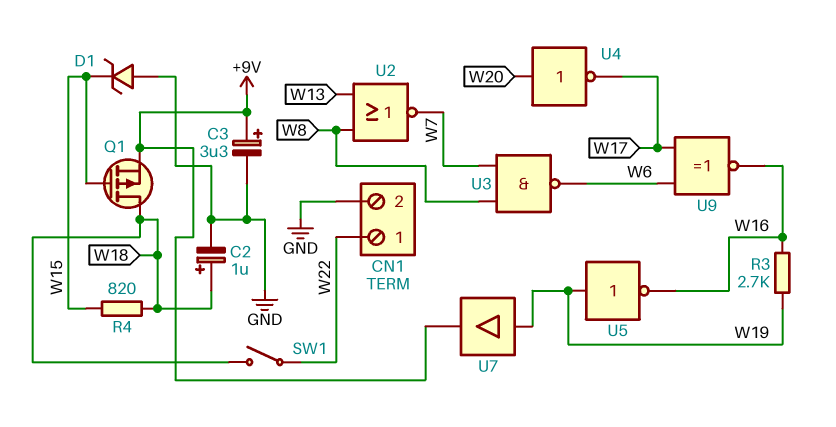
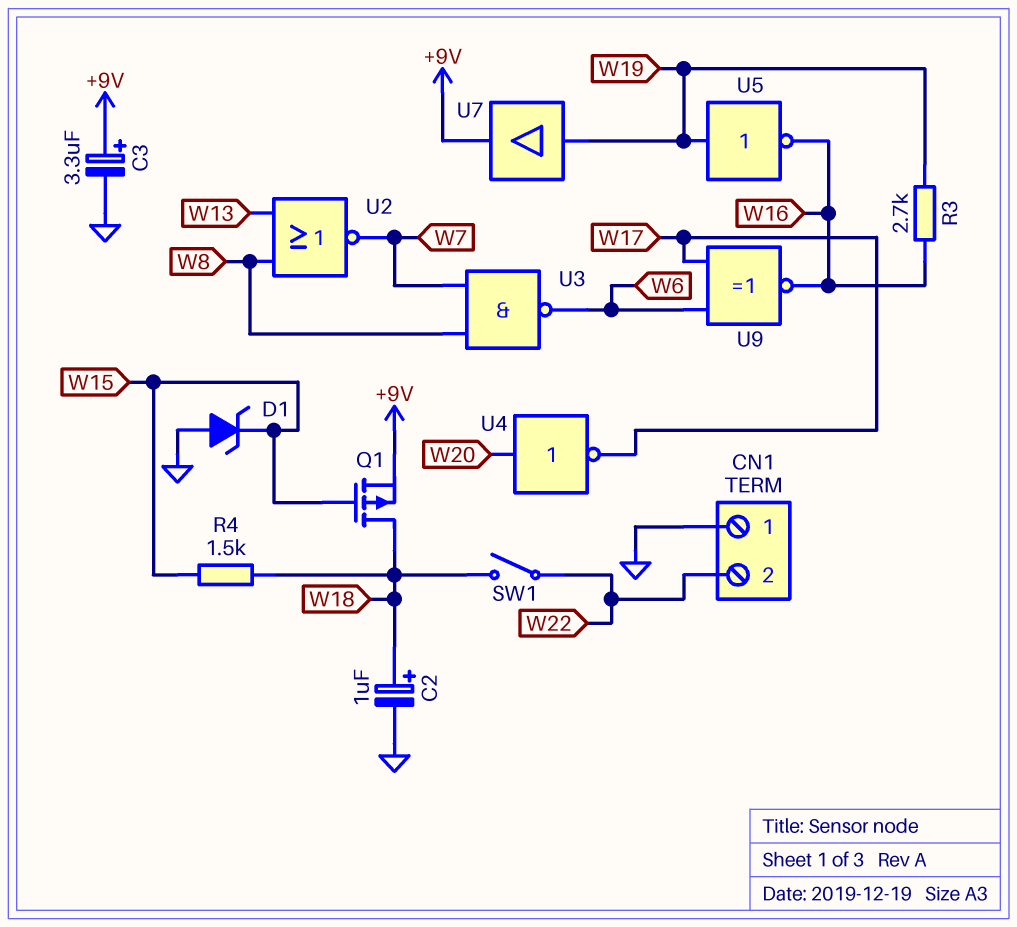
CN1 pin 1: W22 -> GND
CN1 pin 2: GND -> W22
R4: 820 (W15, W18) -> 1.5k (W15, W18)

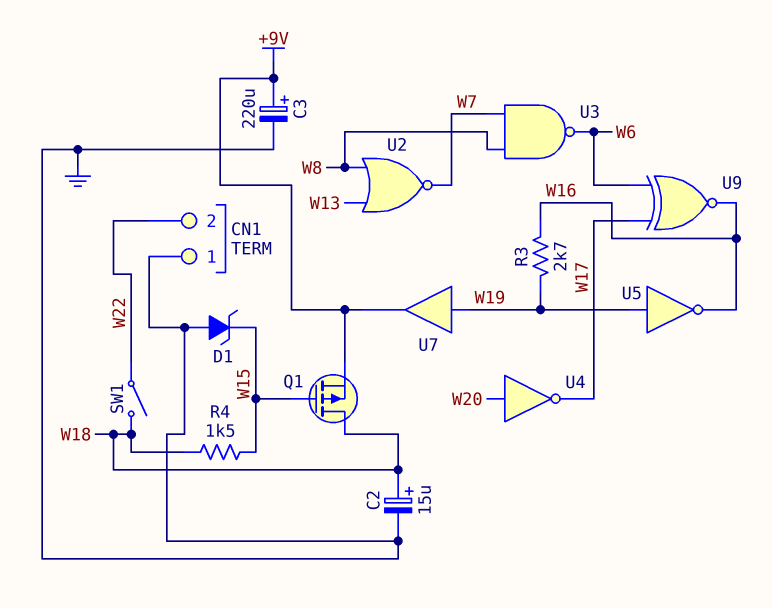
C2: 1uF (plus W18, minus GND) -> 15uF (plus W18, minus GND)
C3: 3.3uF (plus +9V, minus GND) -> 220uF (plus +9V, minus GND)

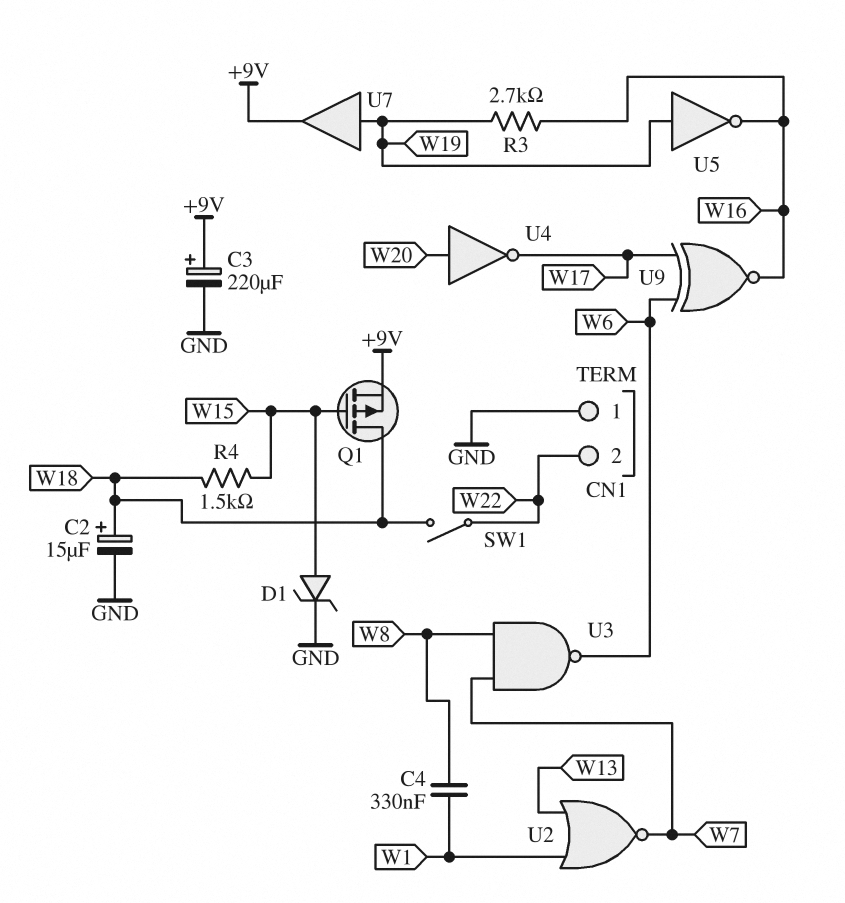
C4: none -> 330nF (W1, W8)
D1: zener (A GND, K W15) -> zener (A W15, K GND)
U2: NOR (in W8, in W13, out W7) -> NOR (in W1, in W13, out W7)

